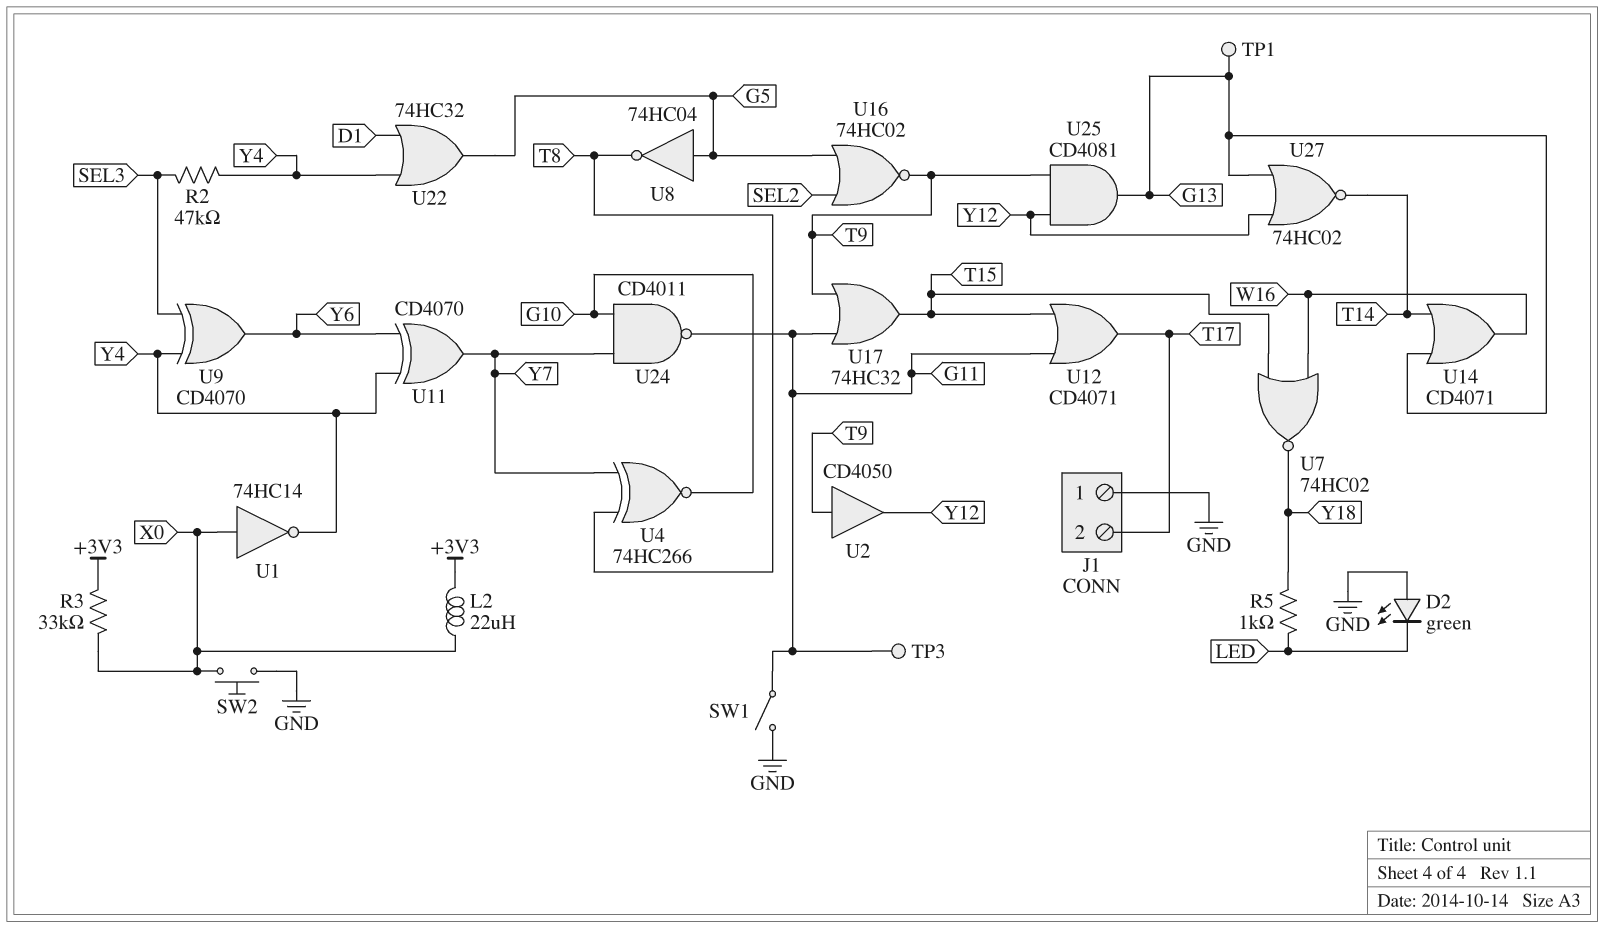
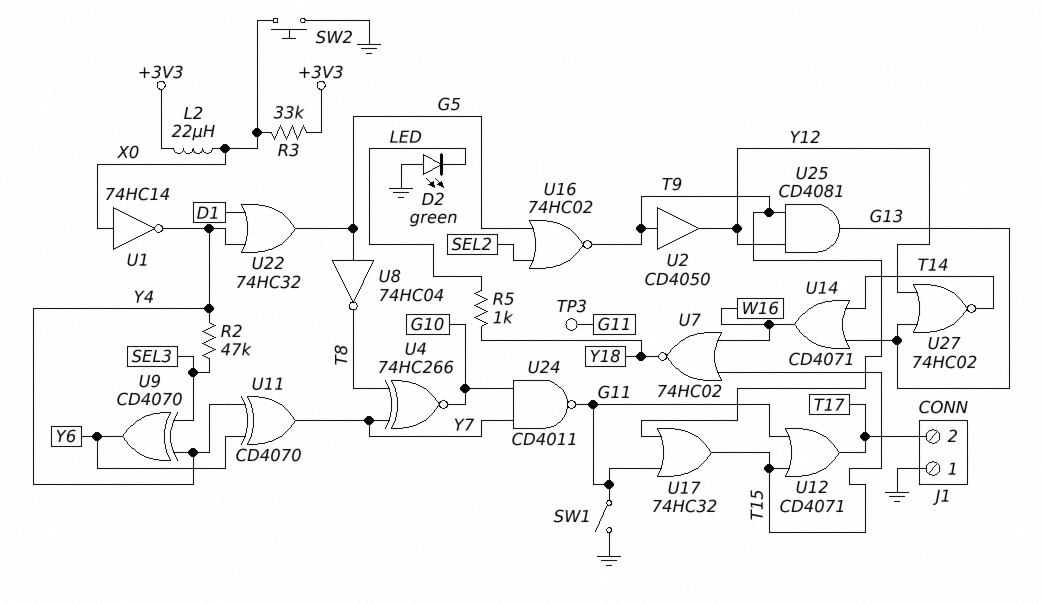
TP1: test point (G13) -> none

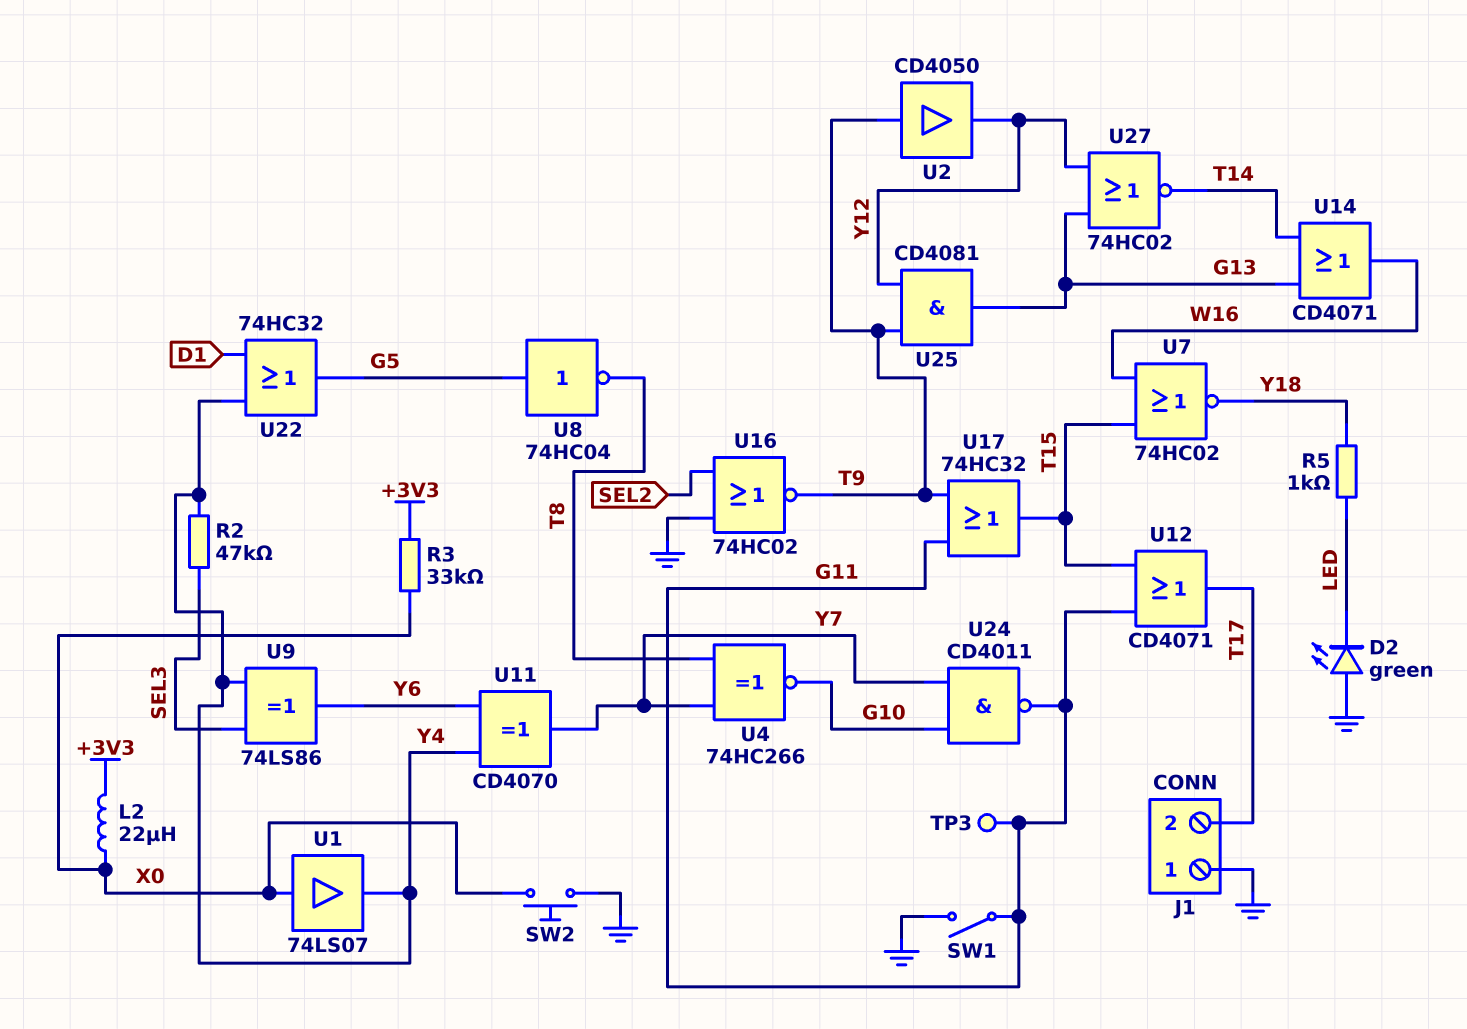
U1: NOT 74HC14 (in X0, out Y4) -> buffer 74LS07 (in X0, out Y4)
U9: XOR CD4070 (in SEL3, in Y4, out Y6) -> XOR 74LS86 (in SEL3, in Y4, out Y6)
U16: NOR 74HC02 (in G5, in SEL2, out T9) -> NOR 74HC02 (in GND, in SEL2, out T9)

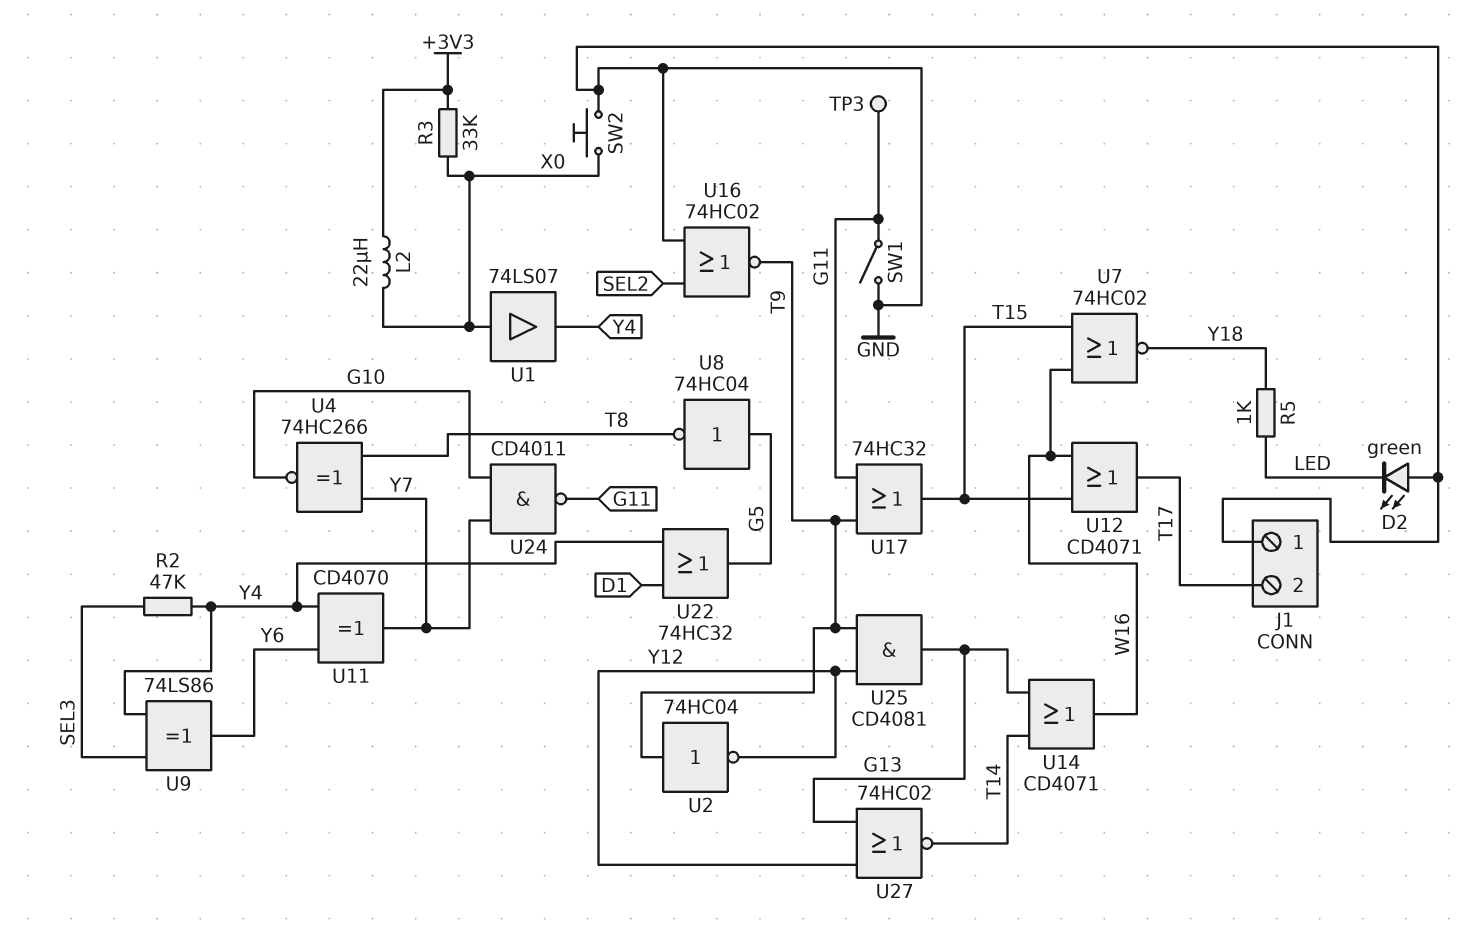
U2: buffer CD4050 (in T9, out Y12) -> NOT 74HC04 (in T9, out Y12)
U12: OR CD4071 (in G11, in T15, out T17) -> OR CD4071 (in T15, in W16, out T17)

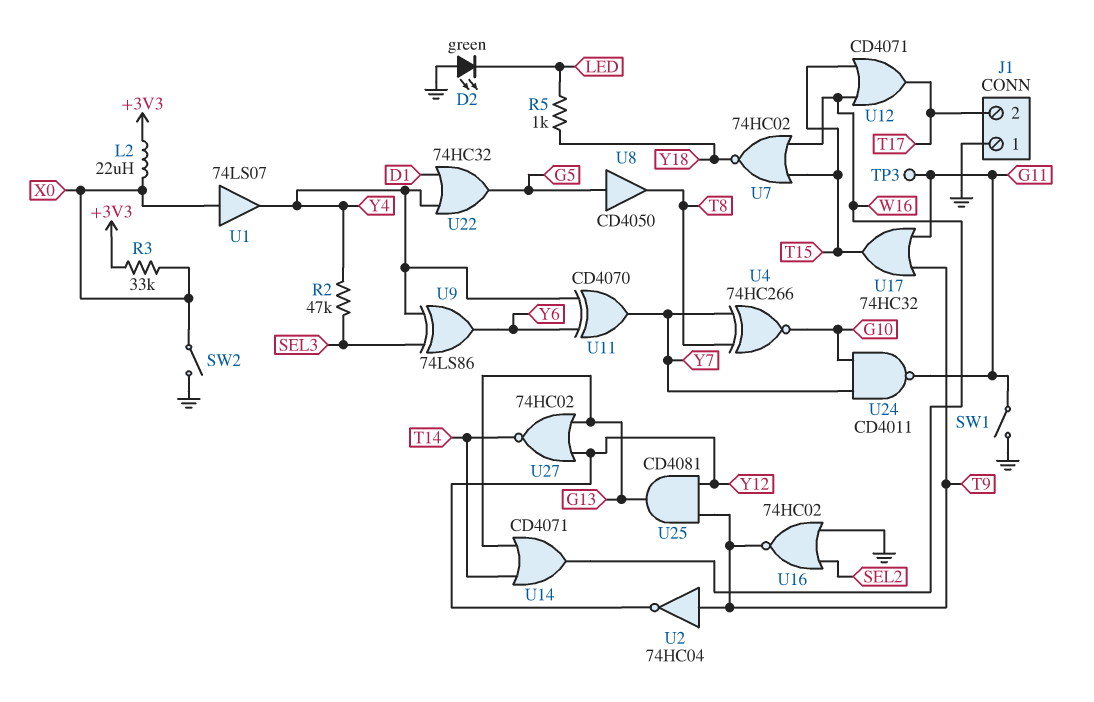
SW2: button (GND, X0) -> switch (GND, X0)
U8: NOT 74HC04 (in G5, out T8) -> buffer CD4050 (in G5, out T8)

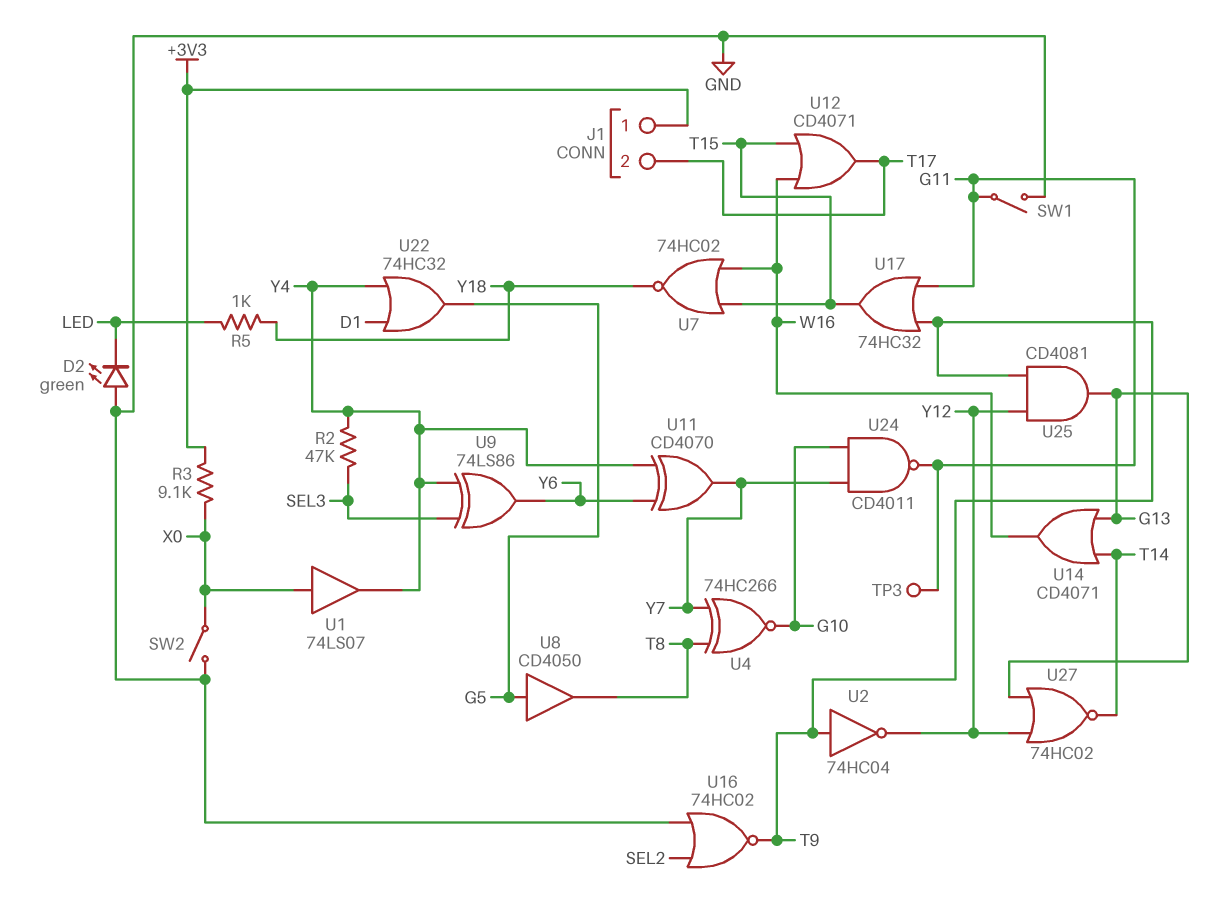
J1 pin 1: GND -> +3V3
L2: 22uH (+3V3, X0) -> none
R3: 33k (+3V3, X0) -> 9.1k (+3V3, X0)

